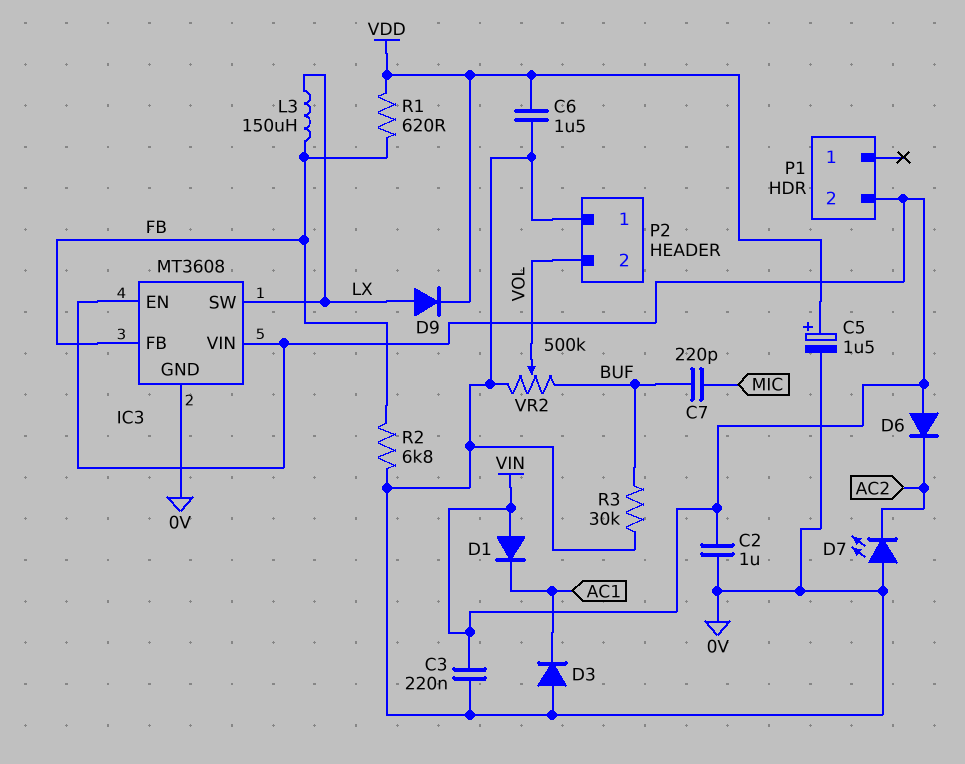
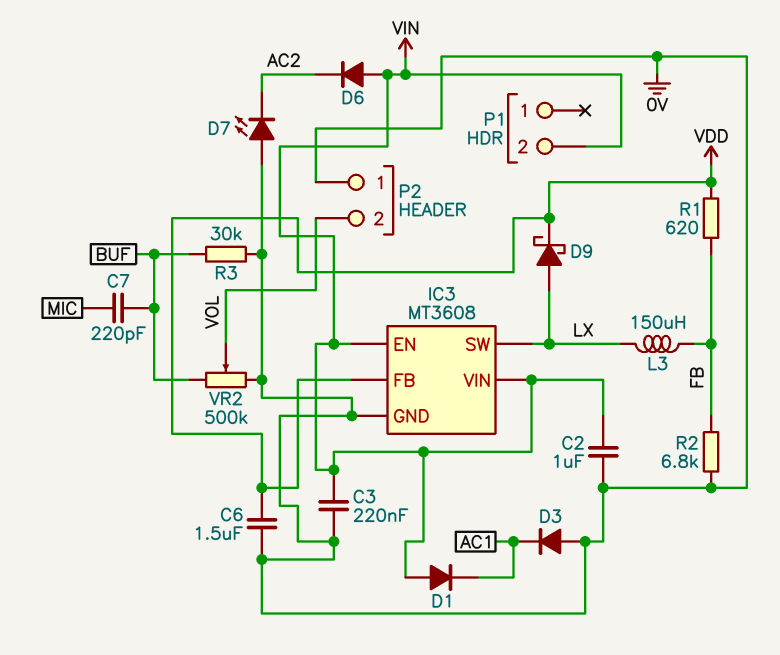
C5: 1.5uF (plus VDD, minus 0V) -> none
D9: diode (A LX, K VDD) -> schottky (A LX, K VDD)
IC3 pin FB: FB -> VDD

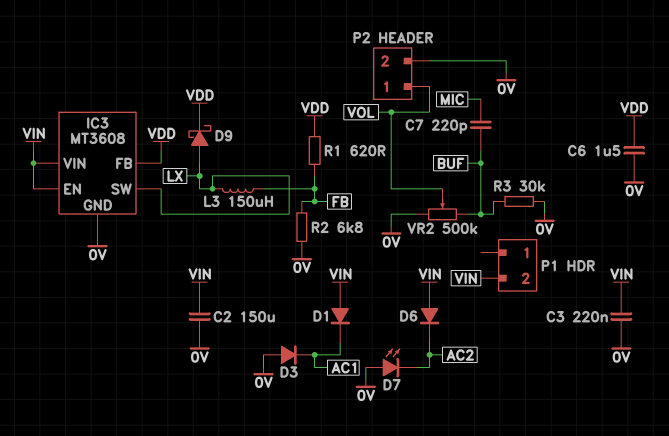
C2: 1uF (0V, VIN) -> 150uF (0V, VIN)
P2 pin 1: 0V -> VOL
P2 pin 2: VOL -> 0V

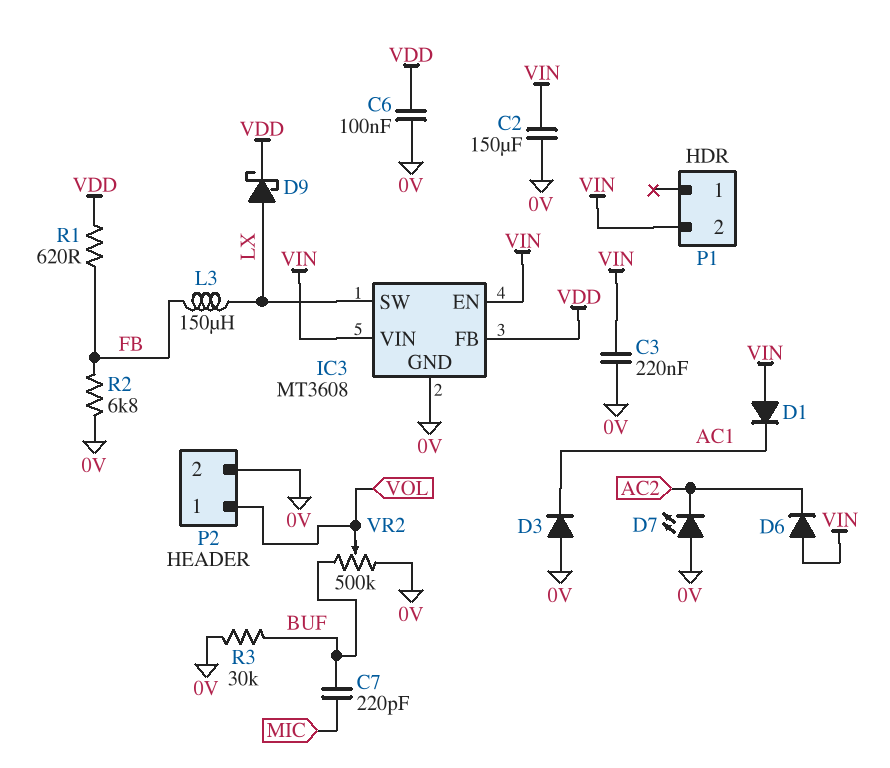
C6: 1.5uF (0V, VDD) -> 100nF (0V, VDD)

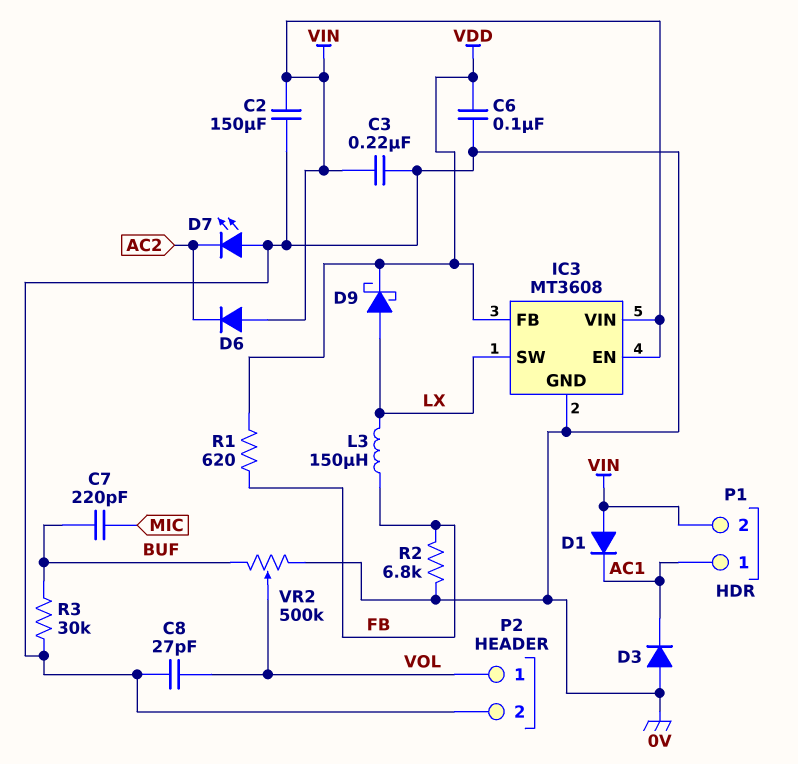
C8: none -> 27pF (0V, VOL)
P1 pin 1: none -> AC1

